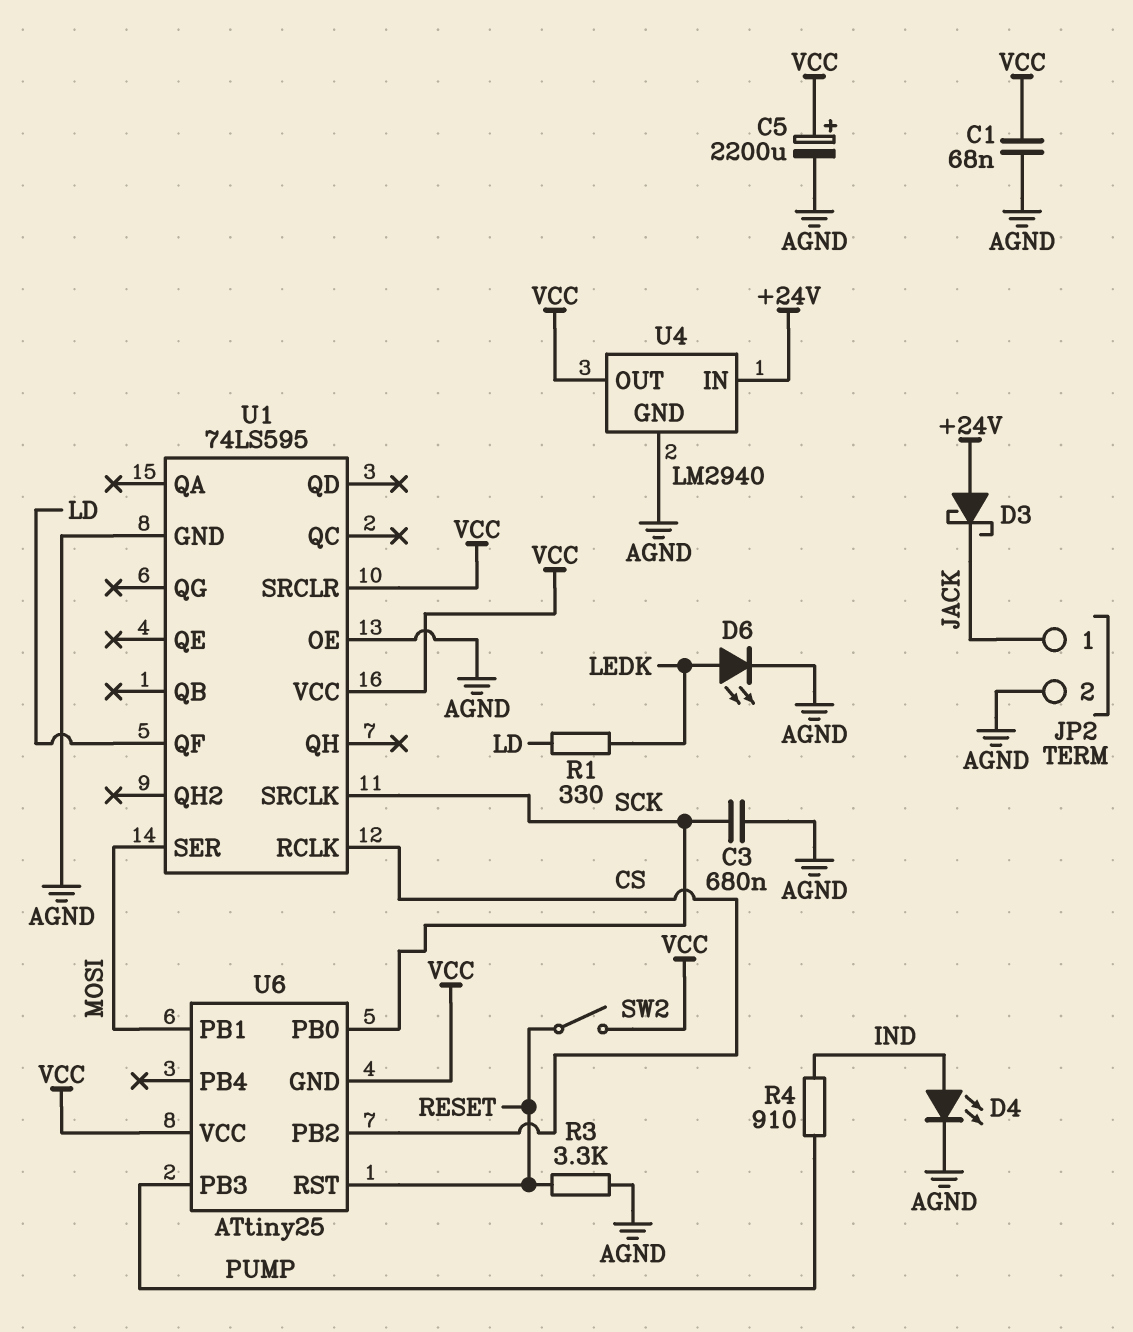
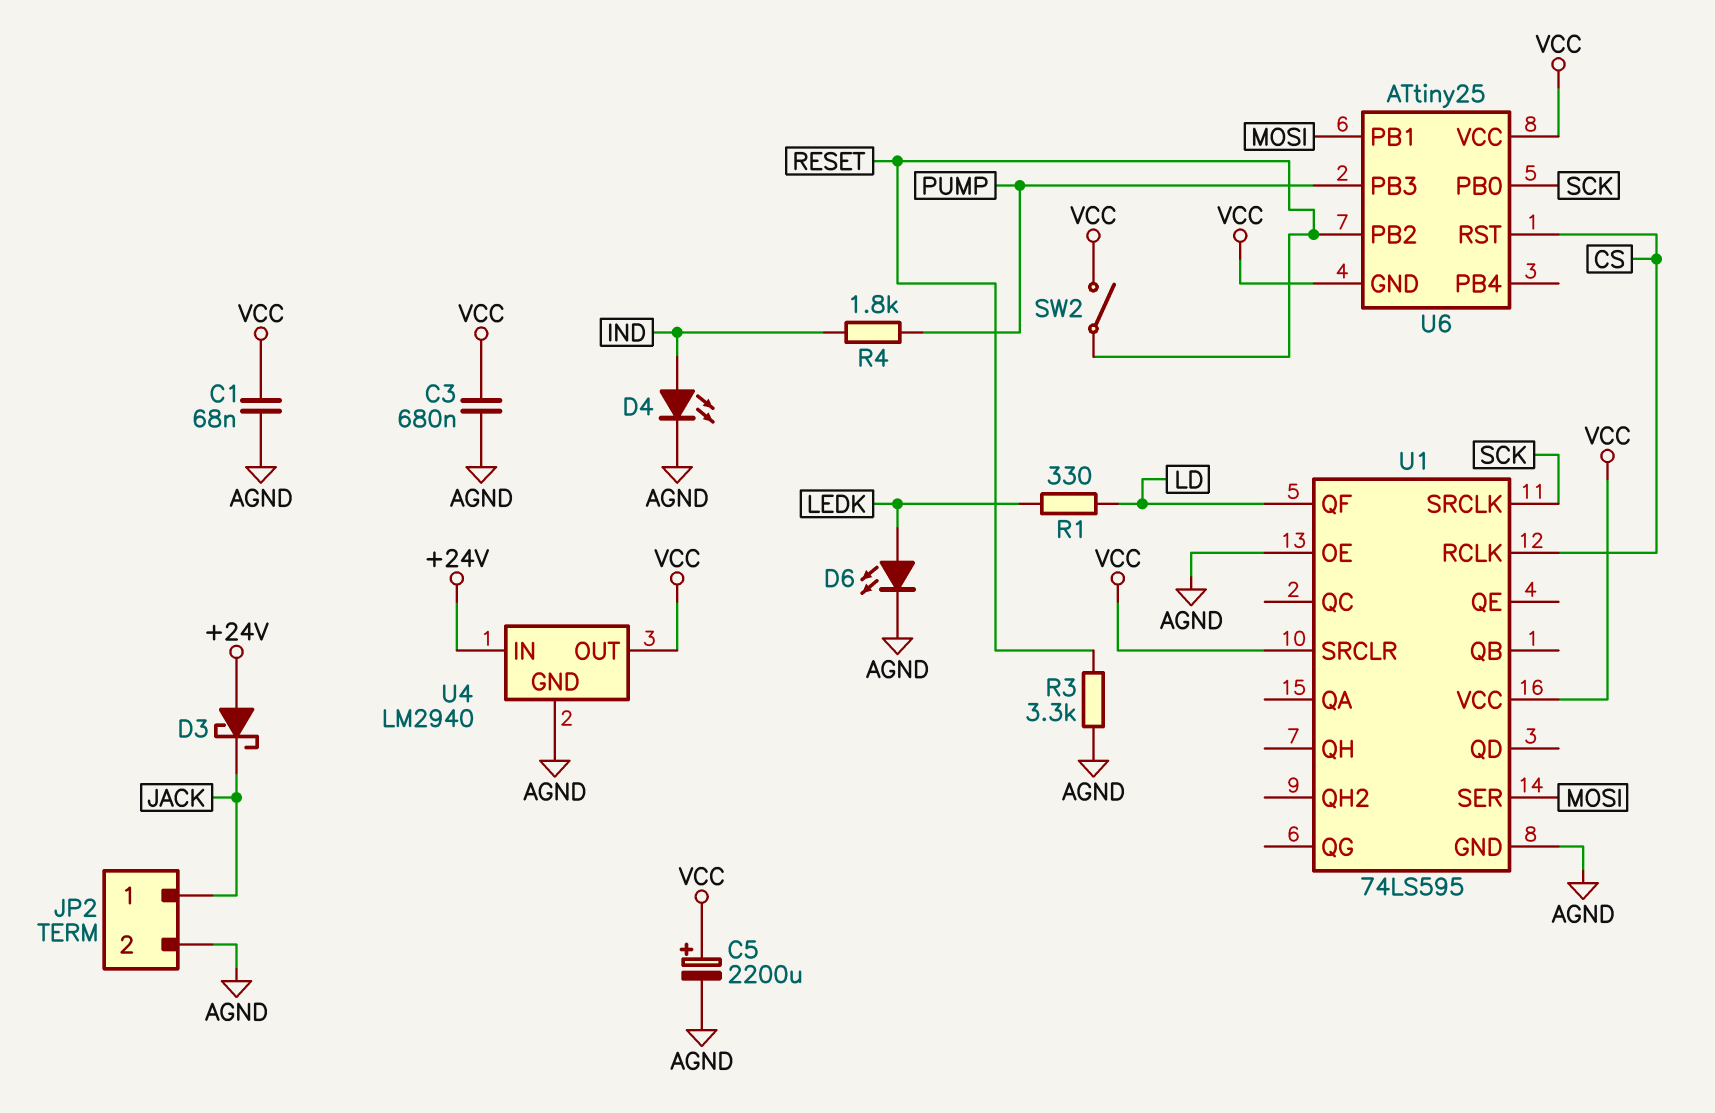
C3: 680nF (AGND, SCK) -> 680nF (AGND, VCC)
R4: 910 (IND, PUMP) -> 1.8k (IND, PUMP)
U6 pin PB2: CS -> RESET
U6 pin RST: RESET -> CS

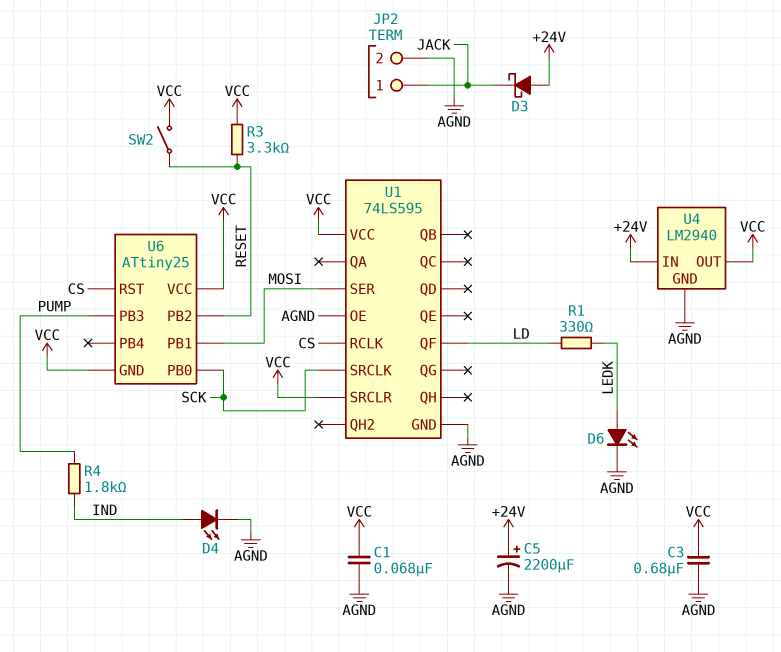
C5: 2200uF (plus VCC, minus AGND) -> 2200uF (plus +24V, minus AGND)
R3: 3.3k (AGND, RESET) -> 3.3k (RESET, VCC)

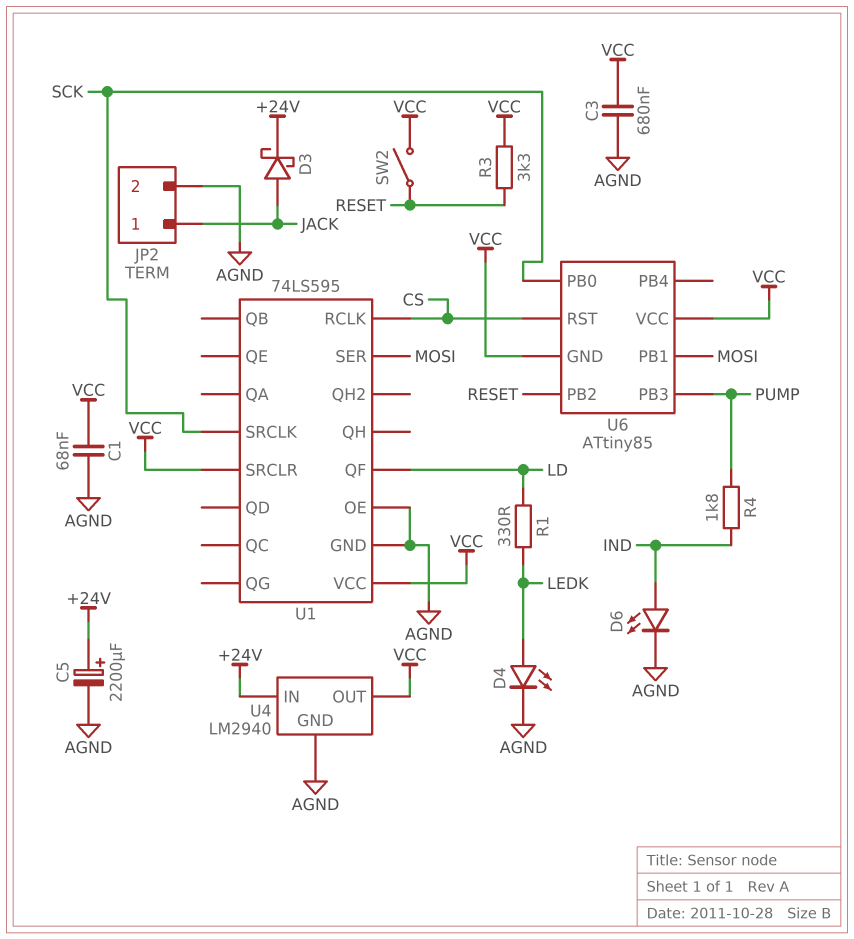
D3: schottky (A +24V, K JACK) -> schottky (A JACK, K +24V)
D4: LED (A IND, K AGND) -> LED (A LEDK, K AGND)
D6: LED (A LEDK, K AGND) -> LED (A IND, K AGND)
U6: ATtiny25 -> ATtiny85

